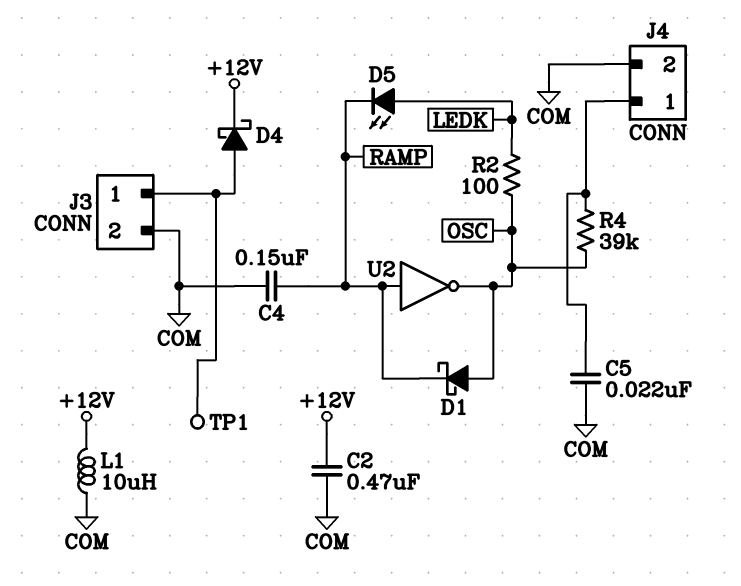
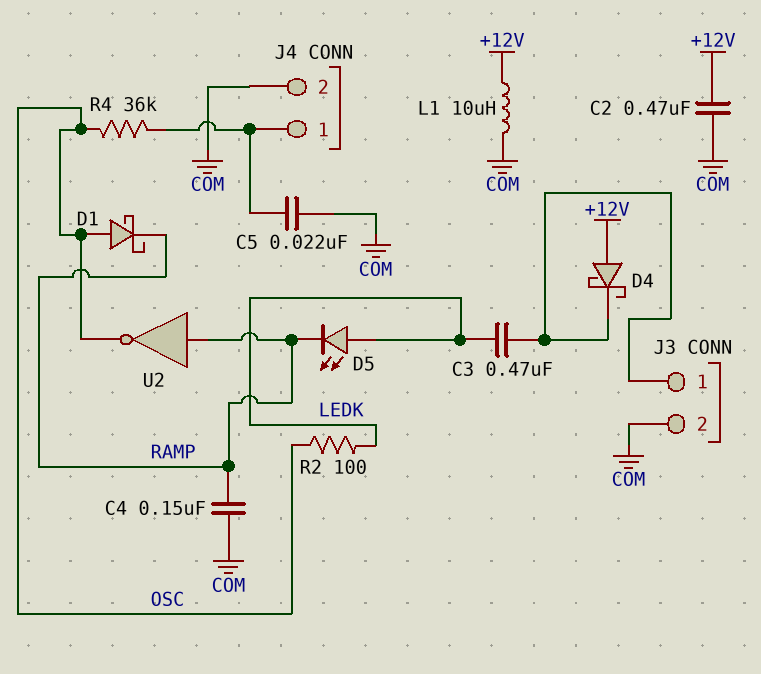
C3: none -> 470nF (J3/1, LEDK)
D4: schottky (A J3/1, K +12V) -> schottky (A +12V, K J3/1)
R4: 39k (J4/1, OSC) -> 36k (J4/1, OSC)
TP1: test point (J3/1) -> none

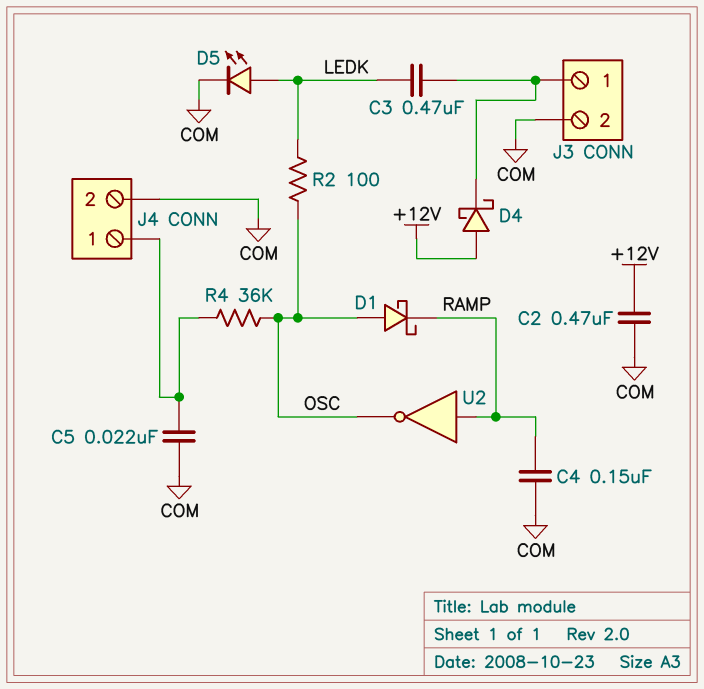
D5: LED (A LEDK, K RAMP) -> LED (A LEDK, K COM)
L1: 10uH (+12V, COM) -> none

